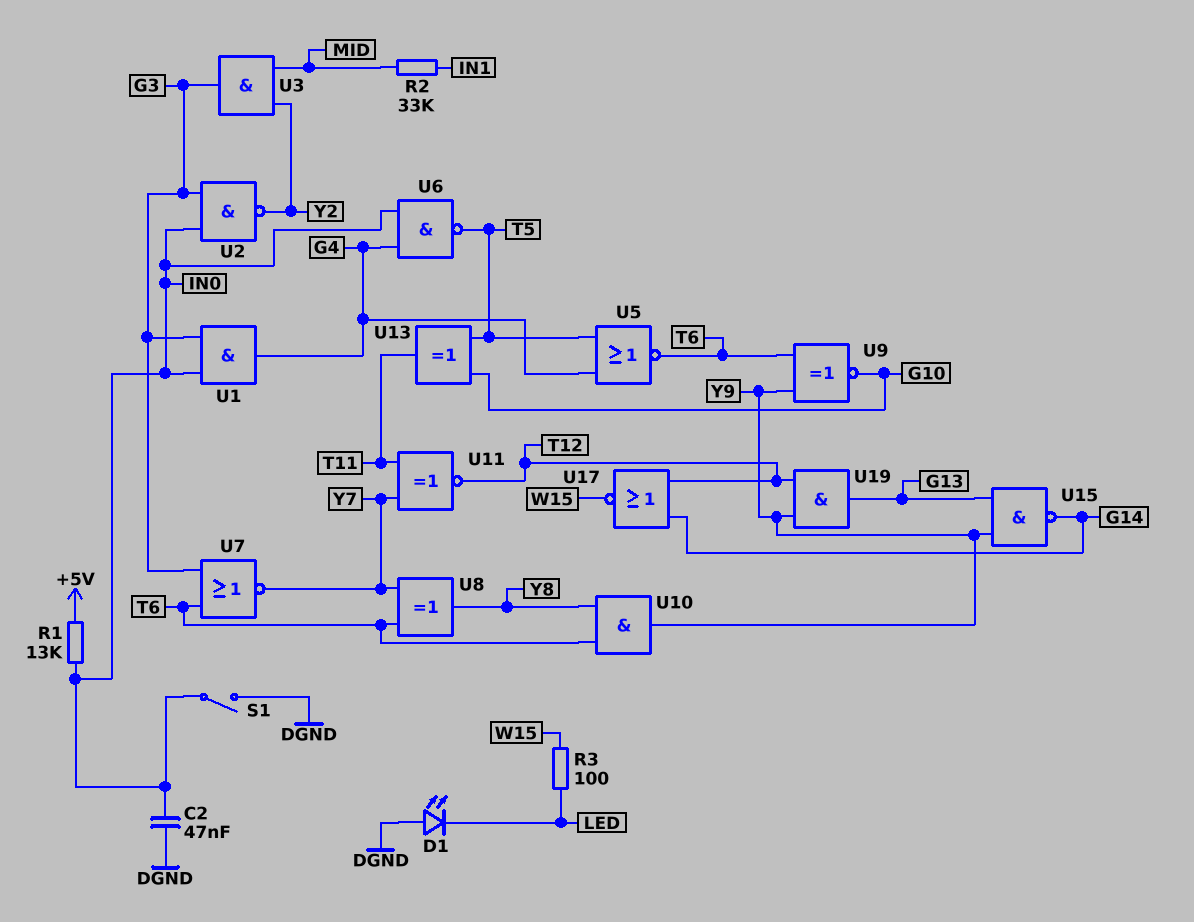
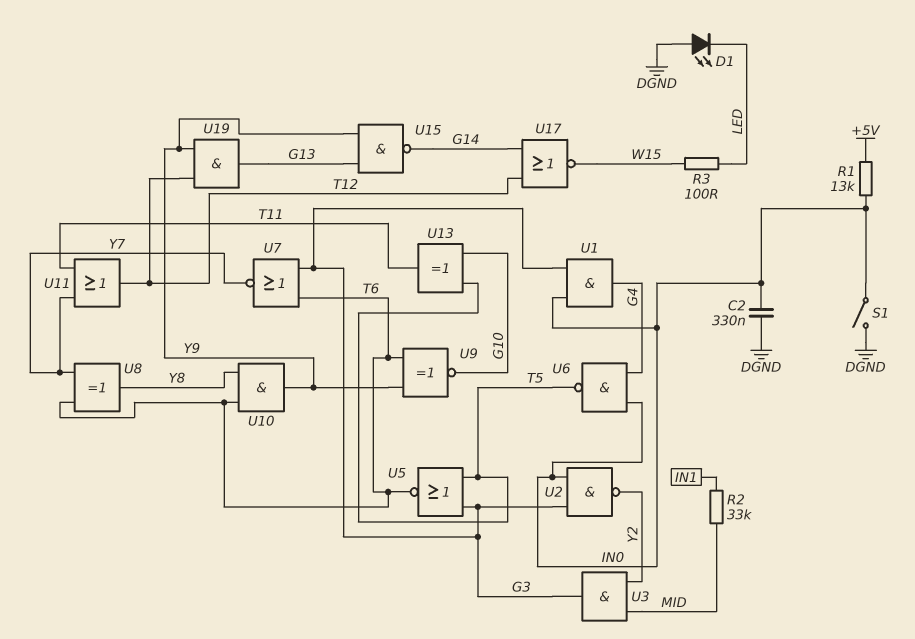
C2: 47nF (DGND, IN0) -> 330nF (DGND, IN0)
U5: NOR (in G4, in T5, out T6) -> NOR (in G3, in T5, out T6)
U11: XNOR (in T11, in Y7, out T12) -> OR (in T11, in Y7, out T12)

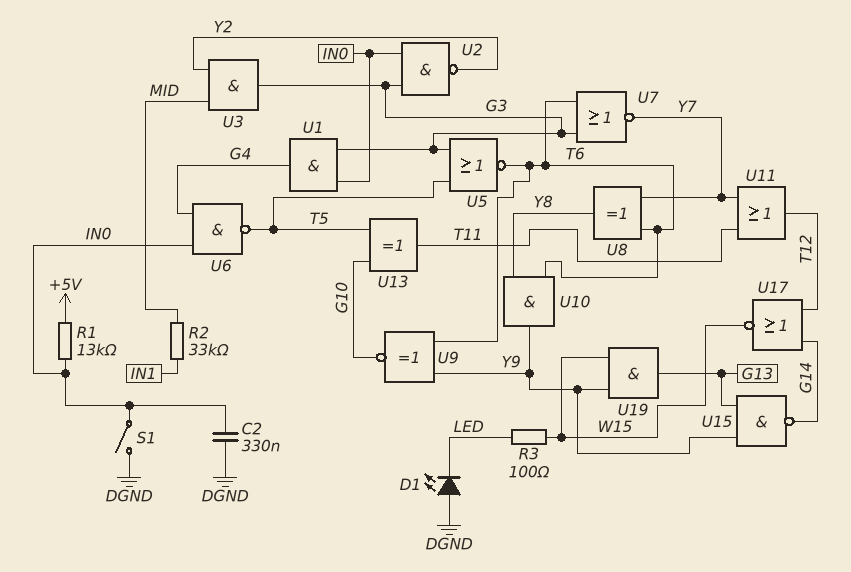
U19: AND (in T12, in Y9, out G13) -> AND (in W15, in Y9, out G13)

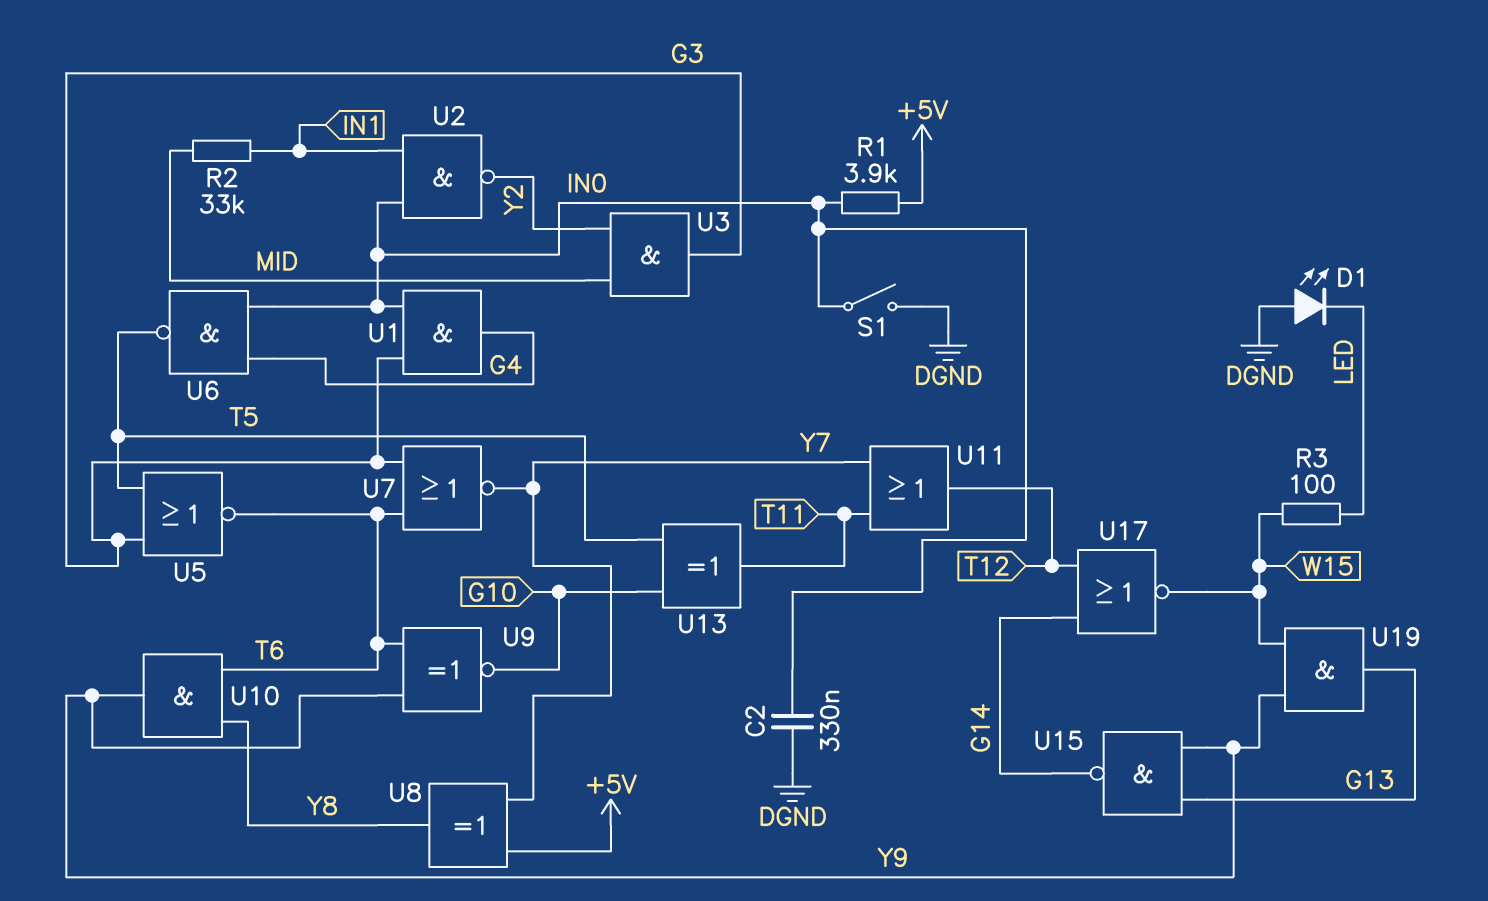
R1: 13k (+5V, IN0) -> 3.9k (+5V, IN0)
U2: NAND (in G3, in IN0, out Y2) -> NAND (in IN0, in IN1, out Y2)
U8: XOR (in T6, in Y7, out Y8) -> XOR (in +5V, in Y7, out Y8)

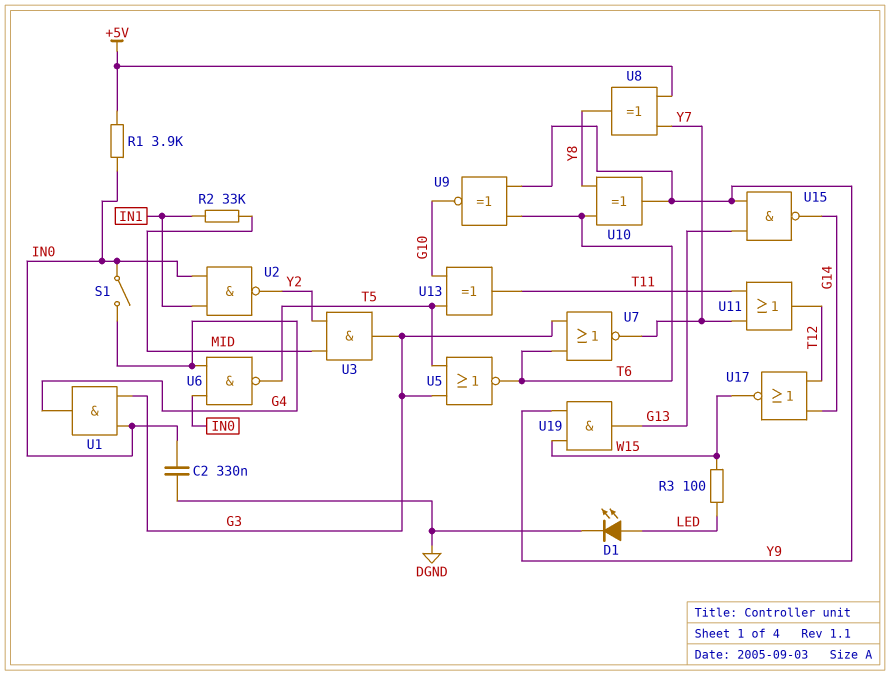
D1: LED (A DGND, K LED) -> LED (A LED, K DGND)
S1: switch (DGND, IN0) -> switch (G4, IN0)
U10: AND (in T6, in Y8, out Y9) -> XOR (in T6, in Y8, out Y9)

